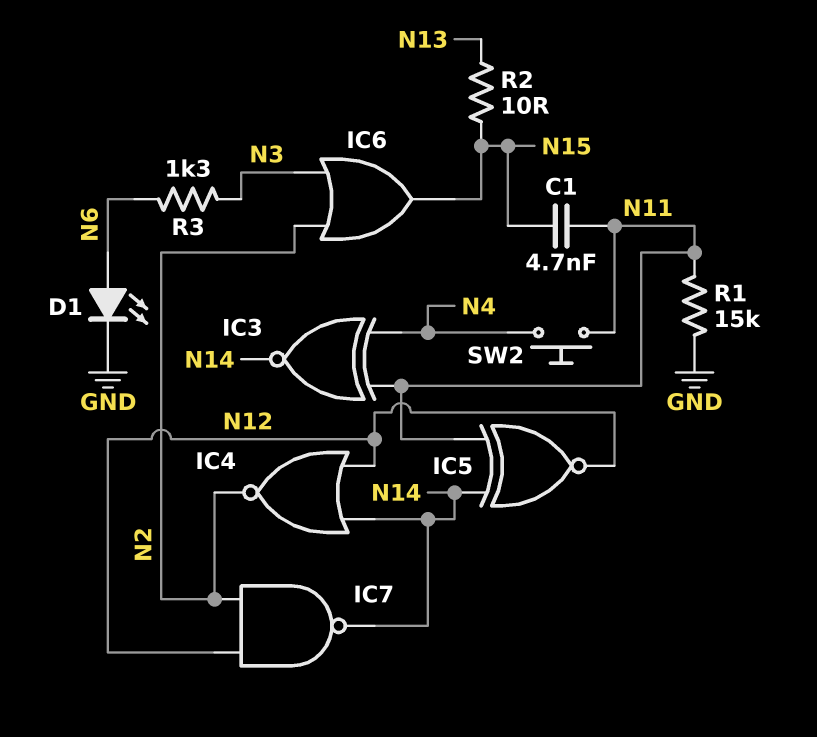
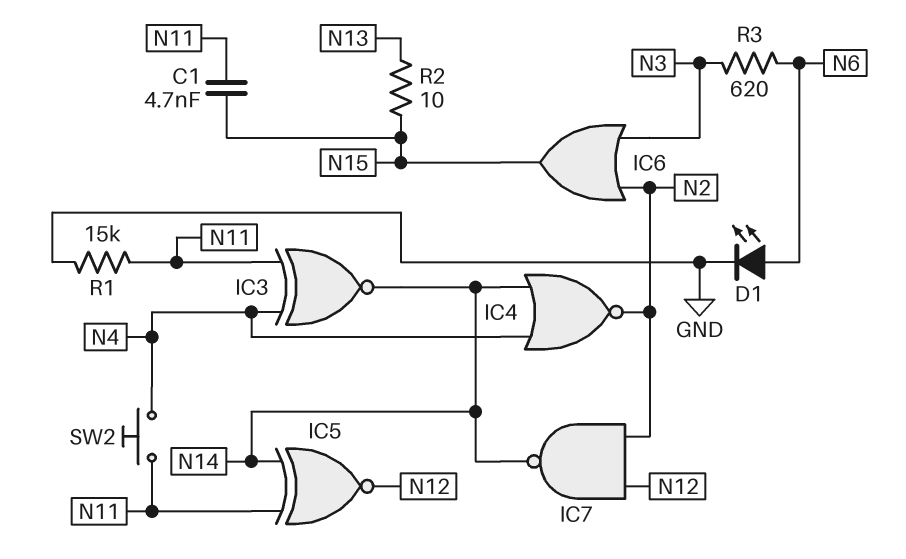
IC4: NOR (in N12, in N14, out N2) -> NOR (in N4, in N14, out N2)
R3: 1.3k (N3, N6) -> 620 (N3, N6)

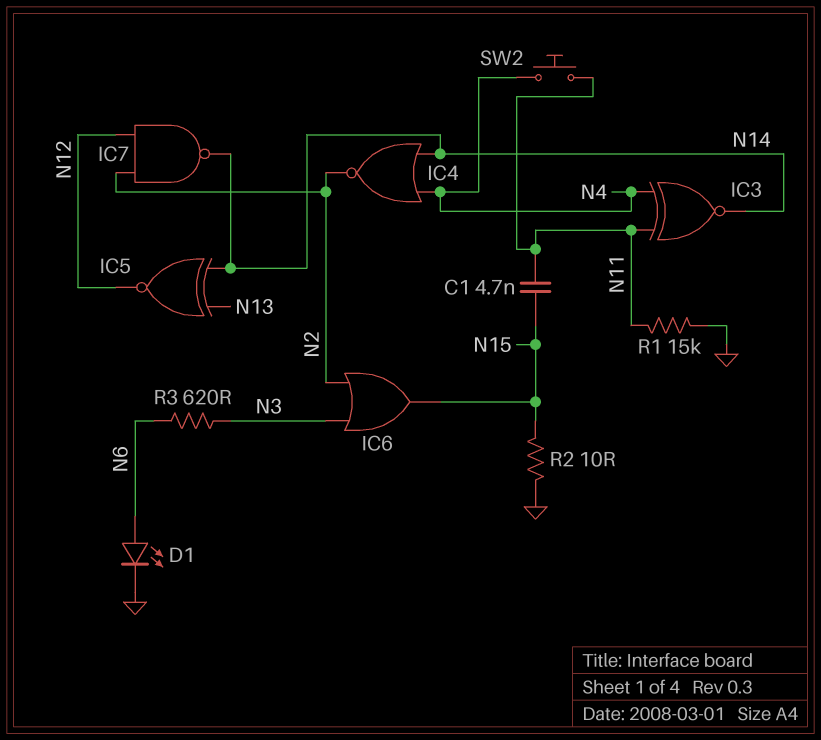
IC5: XNOR (in N11, in N14, out N12) -> XNOR (in N13, in N14, out N12)
R2: 10 (N13, N15) -> 10 (GND, N15)

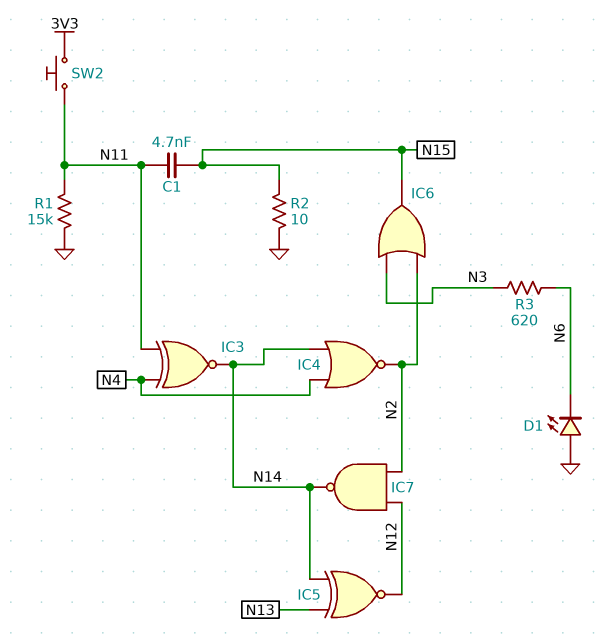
D1: LED (A N6, K GND) -> LED (A GND, K N6)
SW2: button (N4, N11) -> button (3V3, N11)

